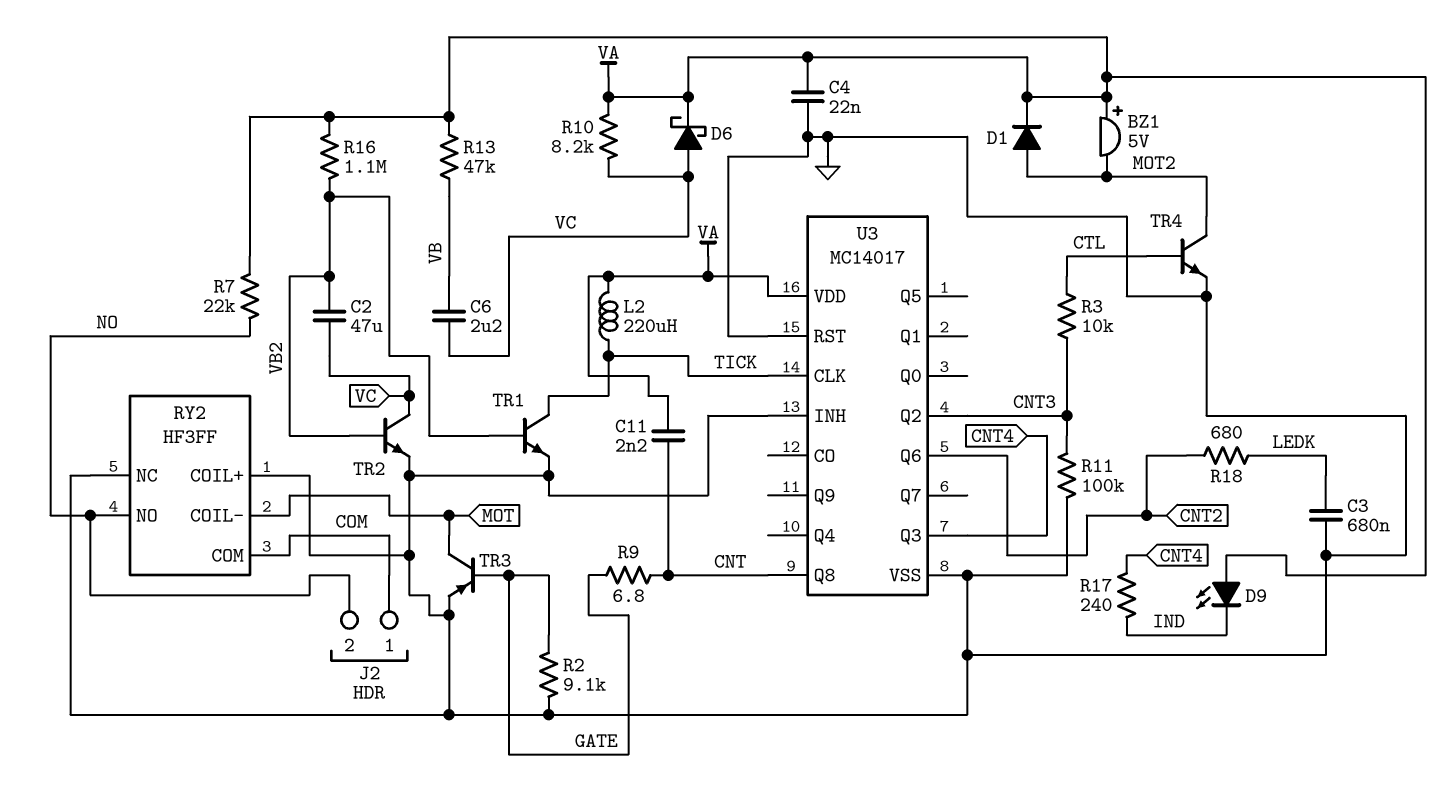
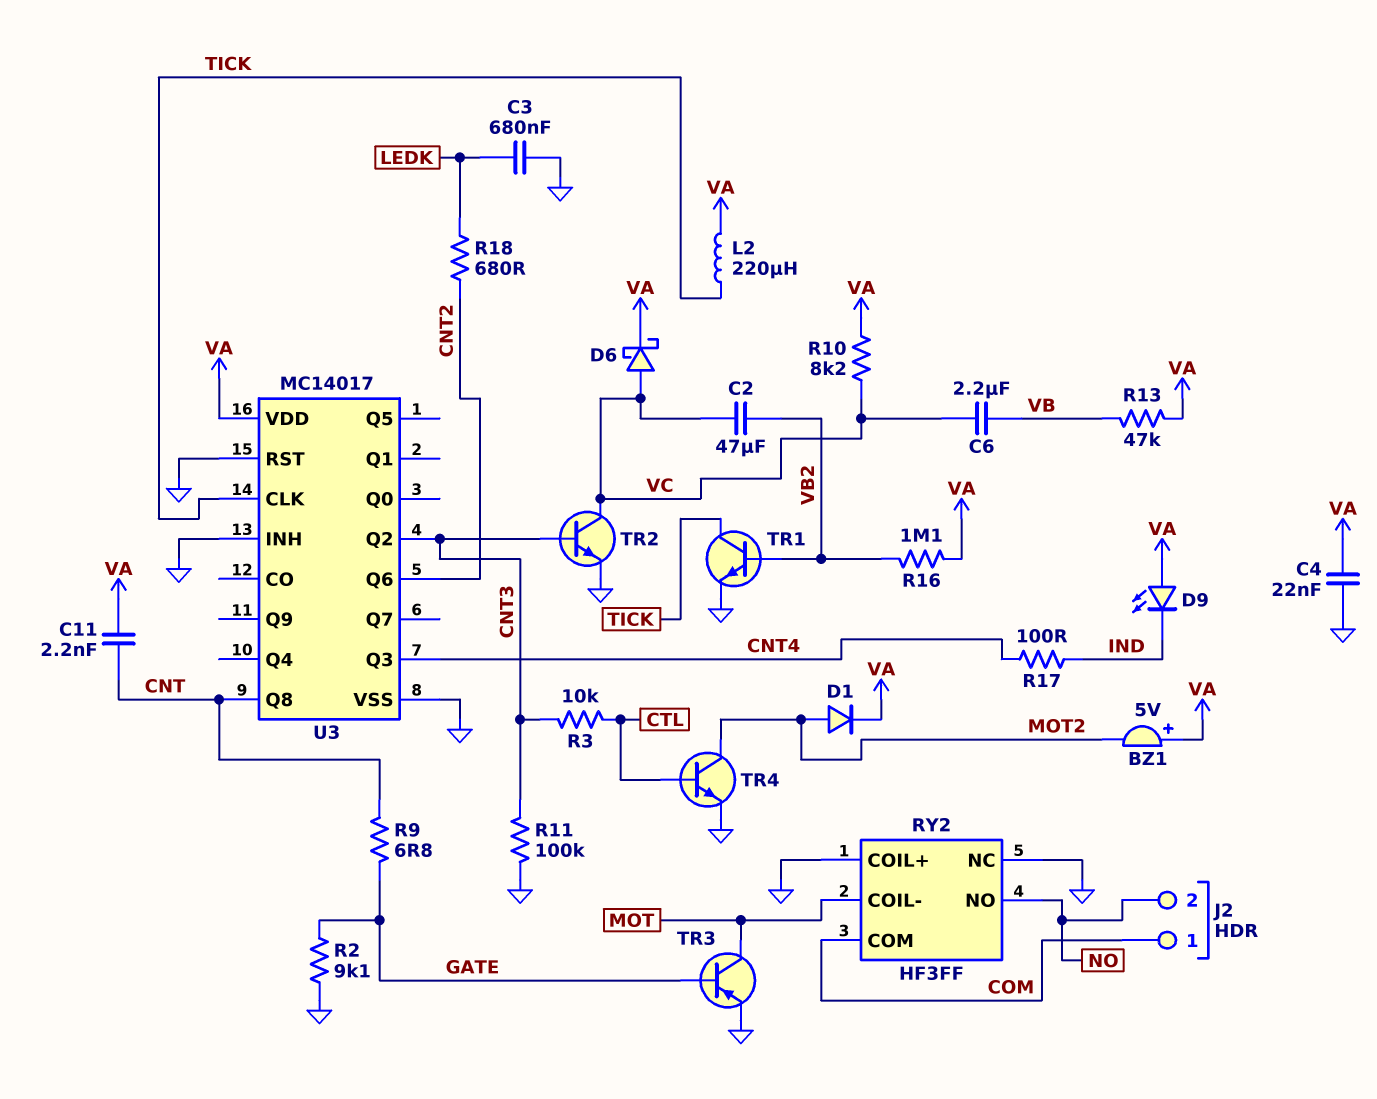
R7: 22k (NO, VA) -> none
R17: 240 (CNT4, IND) -> 100 (CNT4, IND)
TR2: NPN (B VB2, C VC, E GND) -> NPN (B CNT3, C VC, E GND)

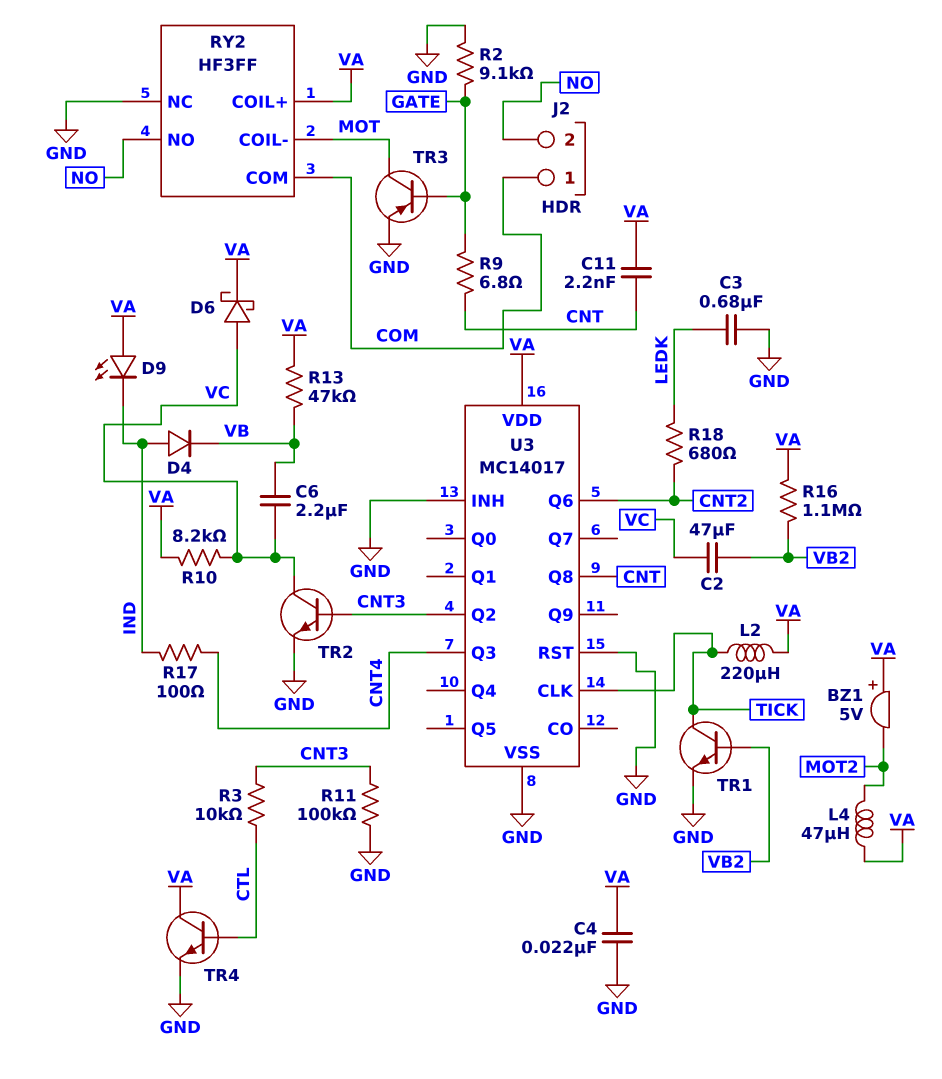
D1: diode (A MOT2, K VA) -> none
D4: none -> diode (A IND, K VB)
L4: none -> 47uH (MOT2, VA)
RY2 pin COIL+: GND -> VA
TR4: NPN (B CTL, C MOT2, E GND) -> NPN (B CTL, C VA, E GND)

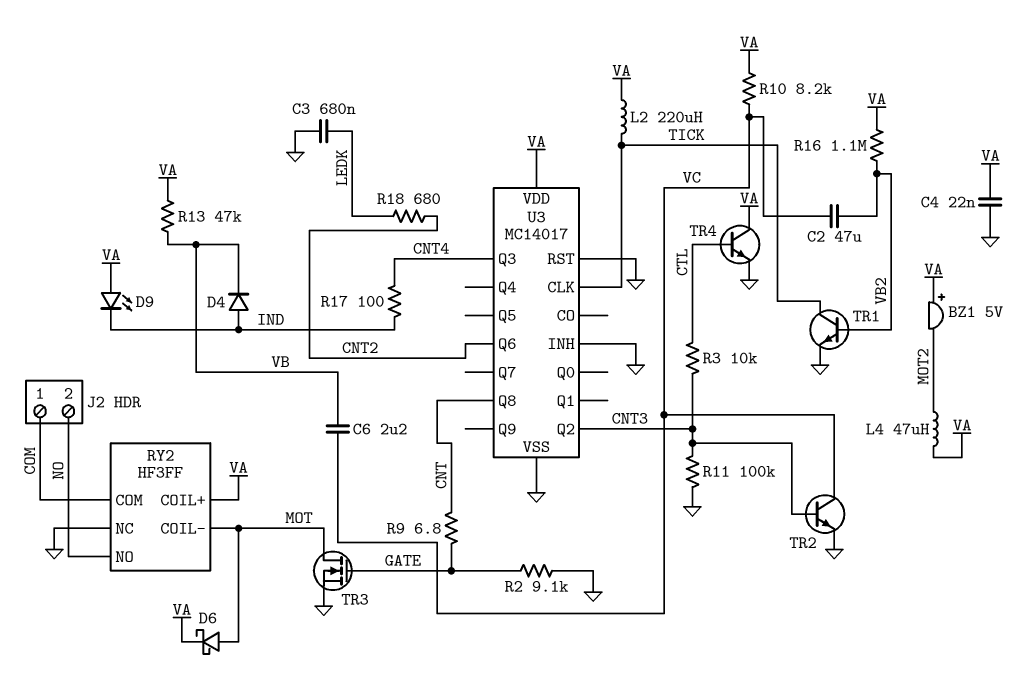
C11: 2.2nF (CNT, VA) -> none
D6: schottky (A VC, K VA) -> schottky (A MOT, K VA)
TR3: PNP (B GATE, C MOT, E GND) -> NMOS (G GATE, D MOT, S GND)

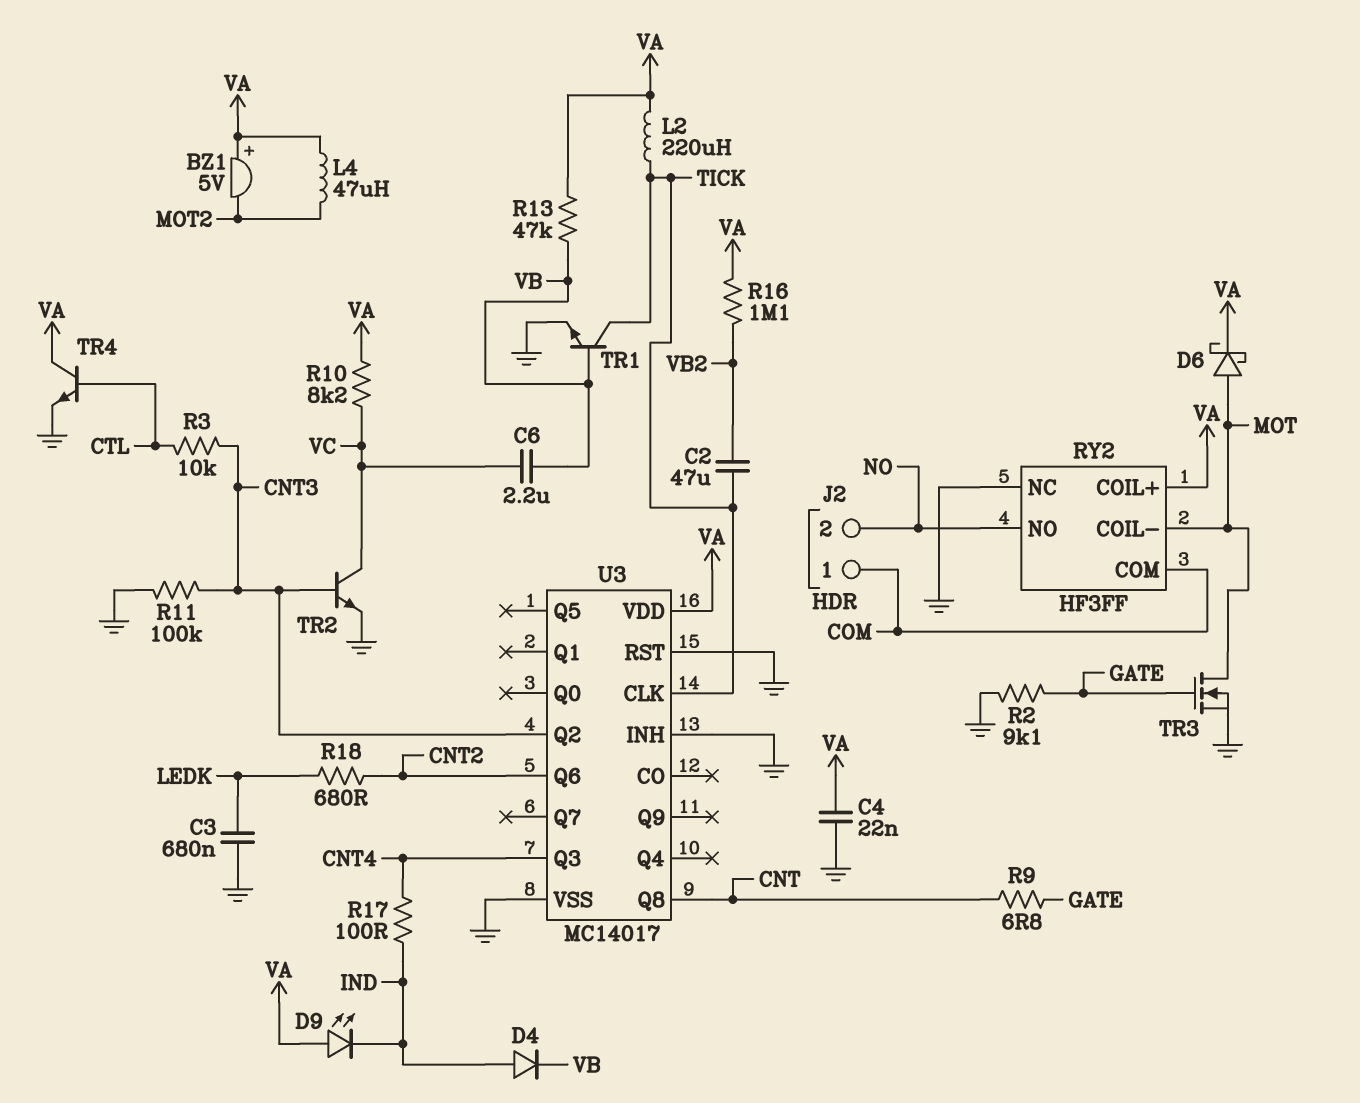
C2: 47uF (VB2, VC) -> 47uF (TICK, VB2)
TR1: NPN (B VB2, C TICK, E GND) -> NPN (B VB, C TICK, E GND)

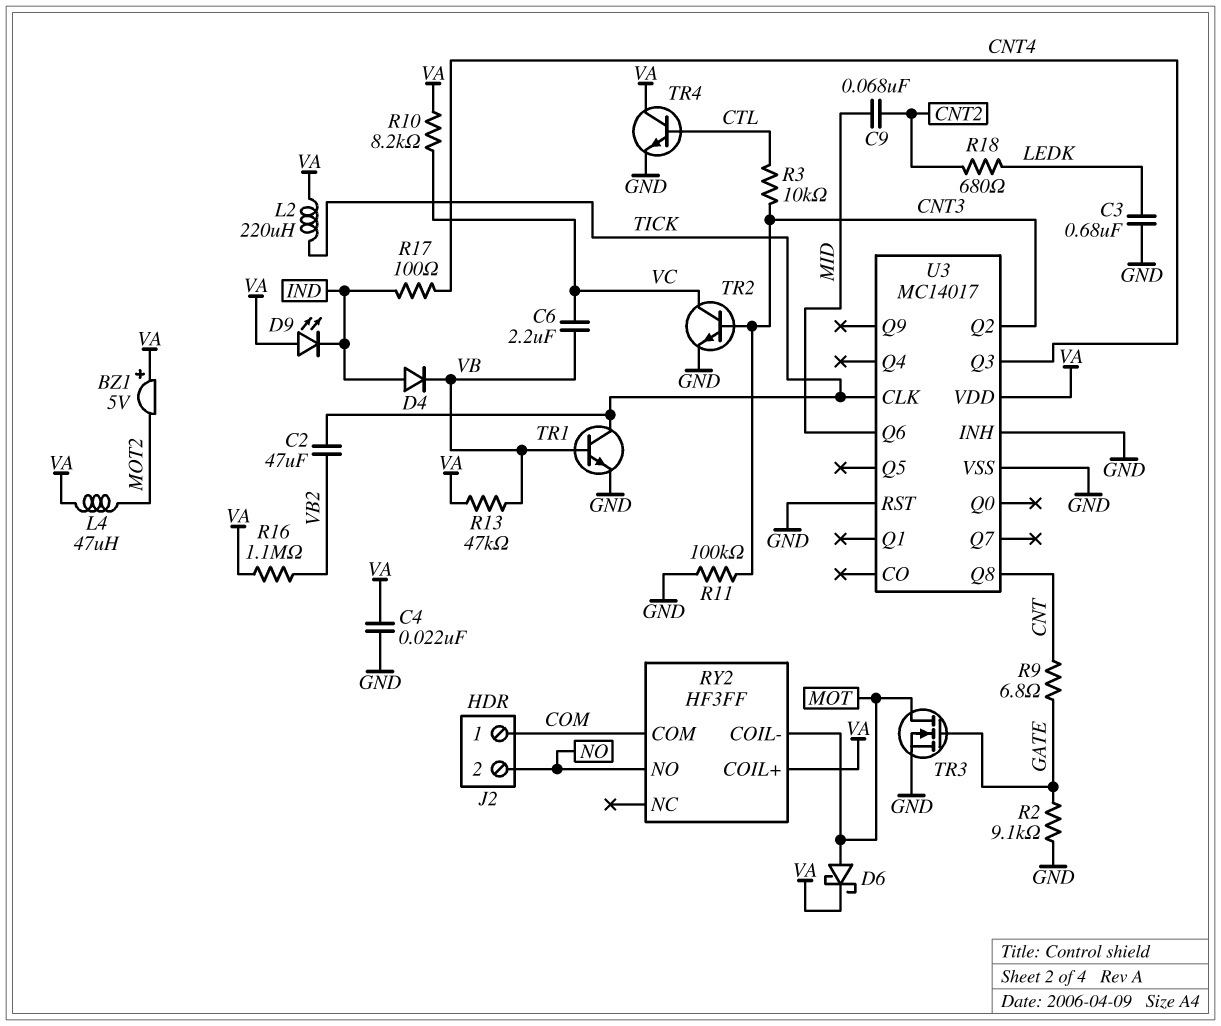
C9: none -> 68nF (CNT2, MID)
RY2 pin NC: GND -> none
U3 pin Q6: CNT2 -> MID

